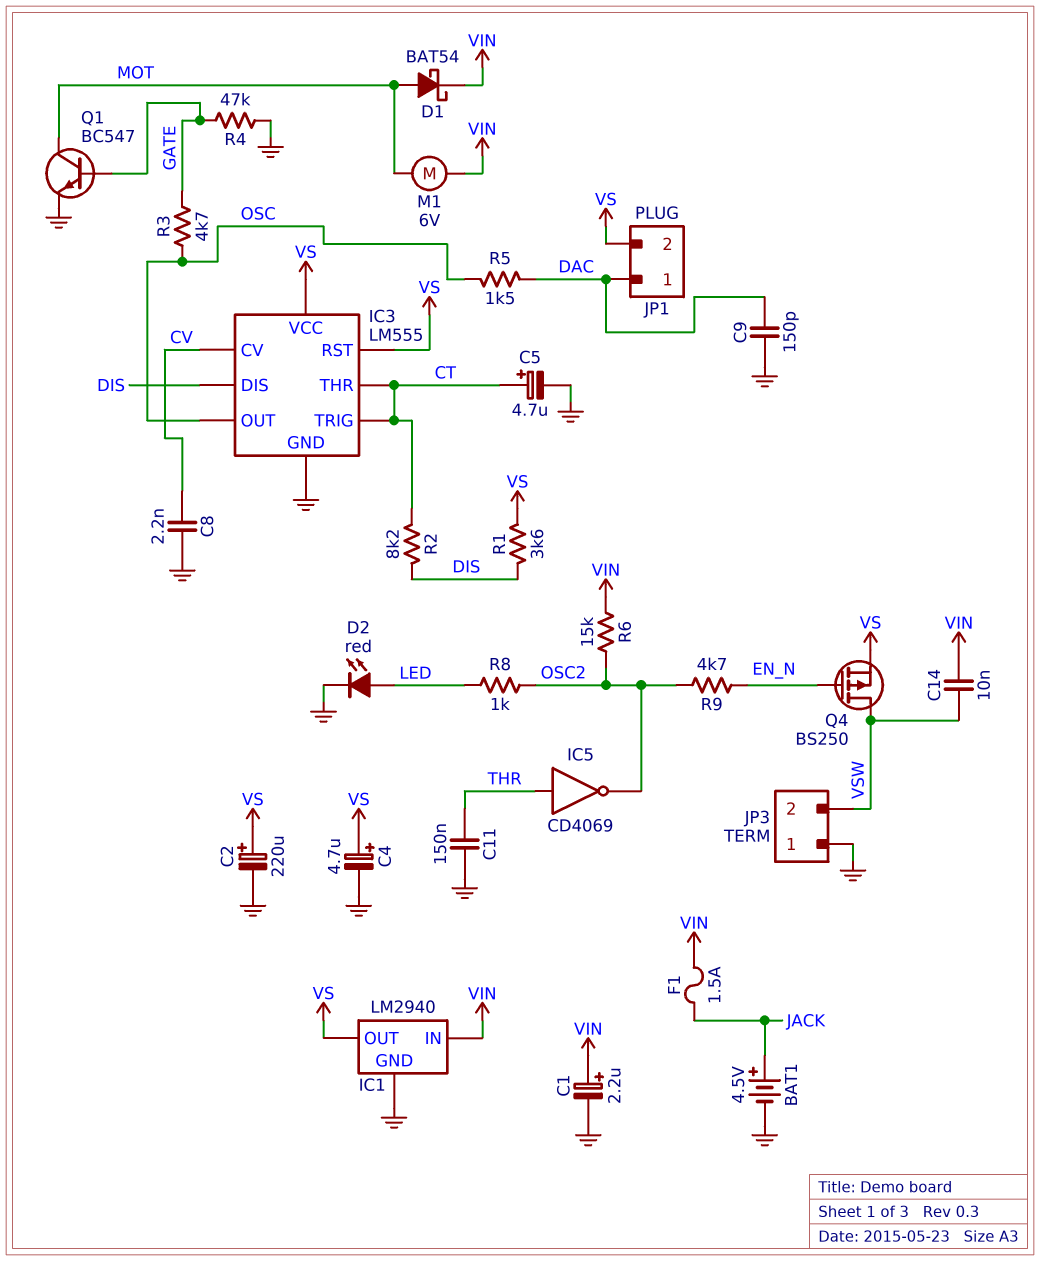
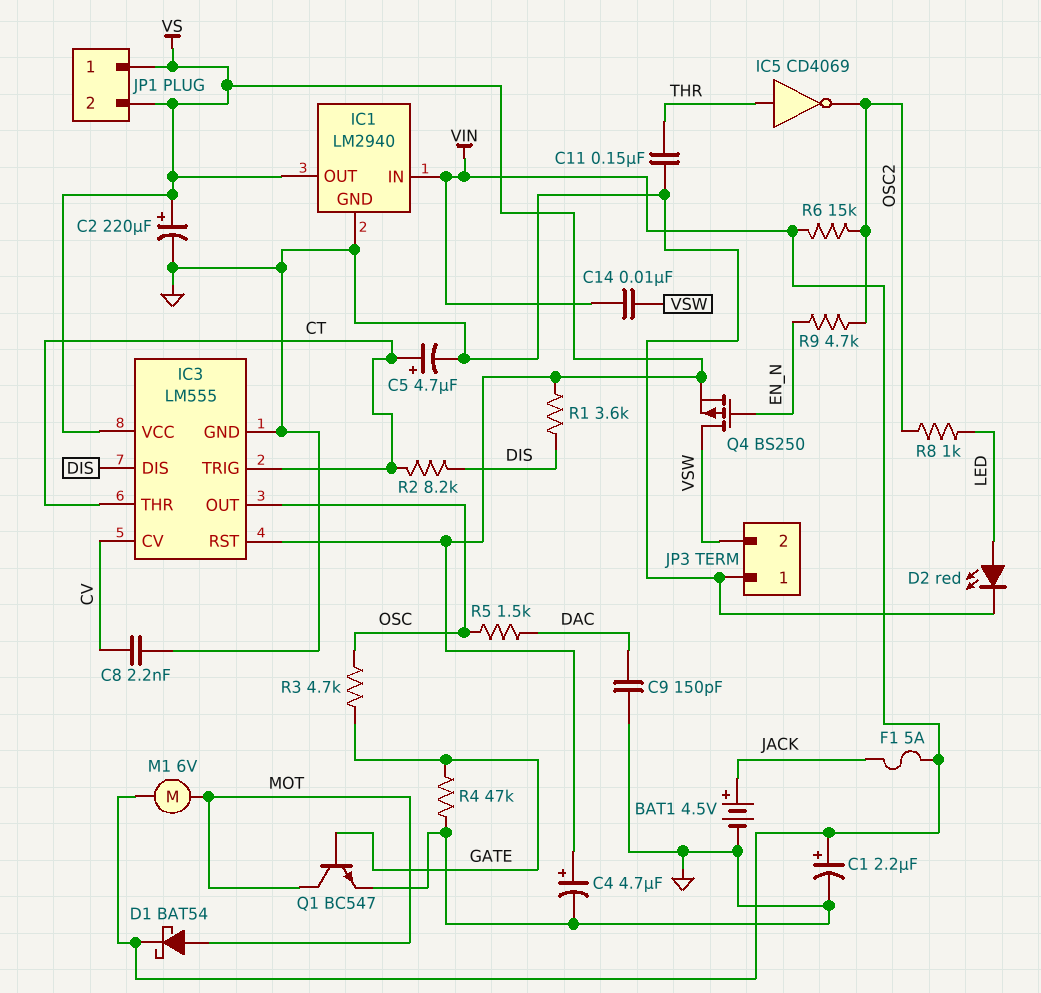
F1: 1.5A (JACK, VIN) -> 5A (JACK, VIN)
JP1 pin 1: DAC -> VS

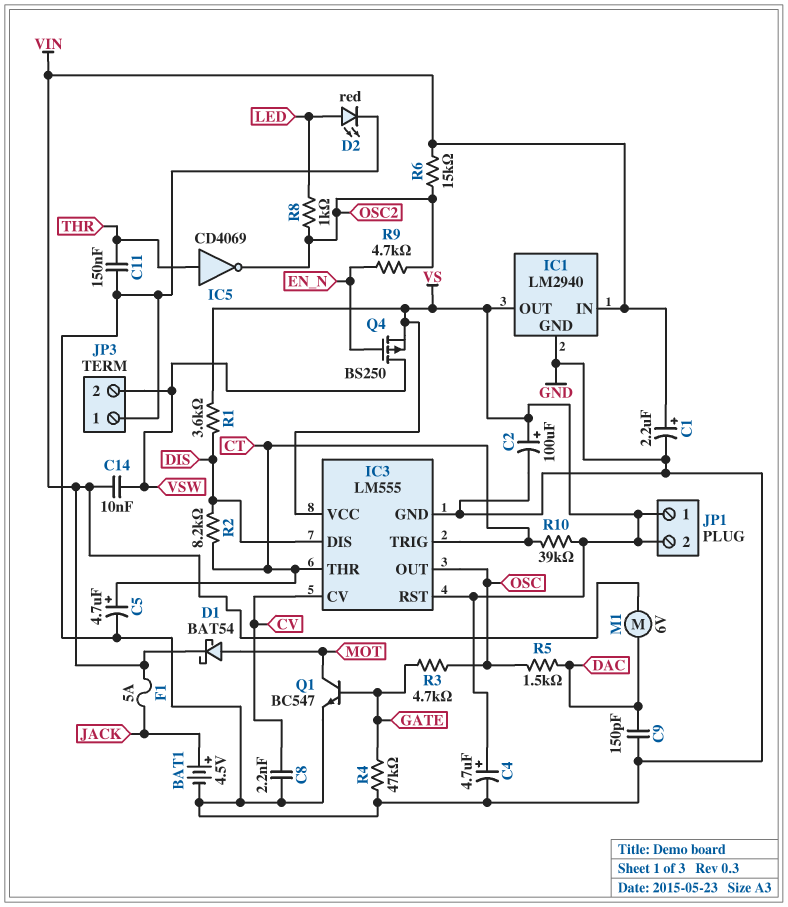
C2: 220uF (plus VS, minus GND) -> 100uF (plus VS, minus GND)
M1: motor 6V (MOT, VIN) -> motor 6V (DAC, VIN)
R10: none -> 39k (CT, VS)

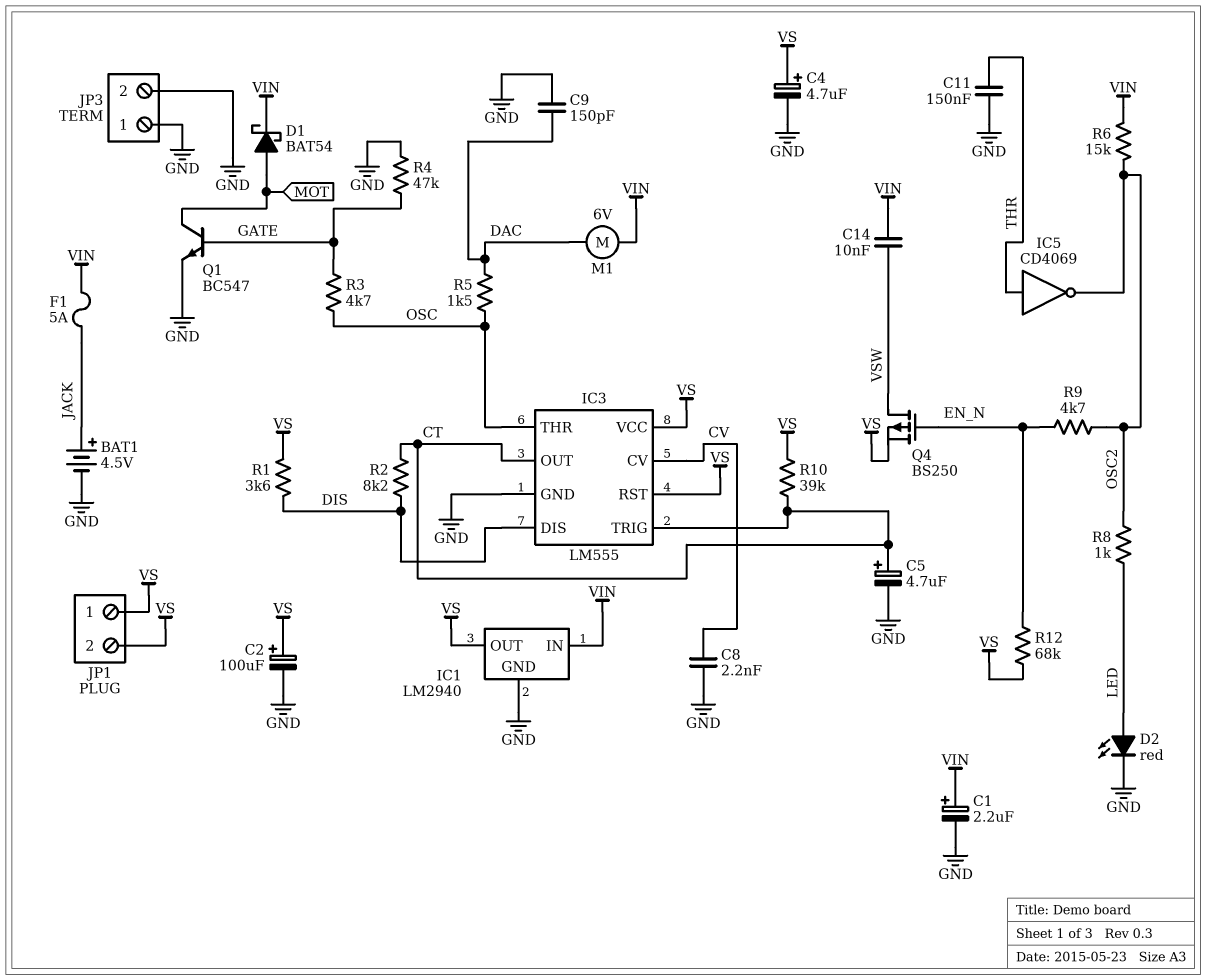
IC3 pin OUT: OSC -> CT
IC3 pin THR: CT -> OSC
JP3 pin 2: VSW -> GND
R12: none -> 68k (EN_N, VS)

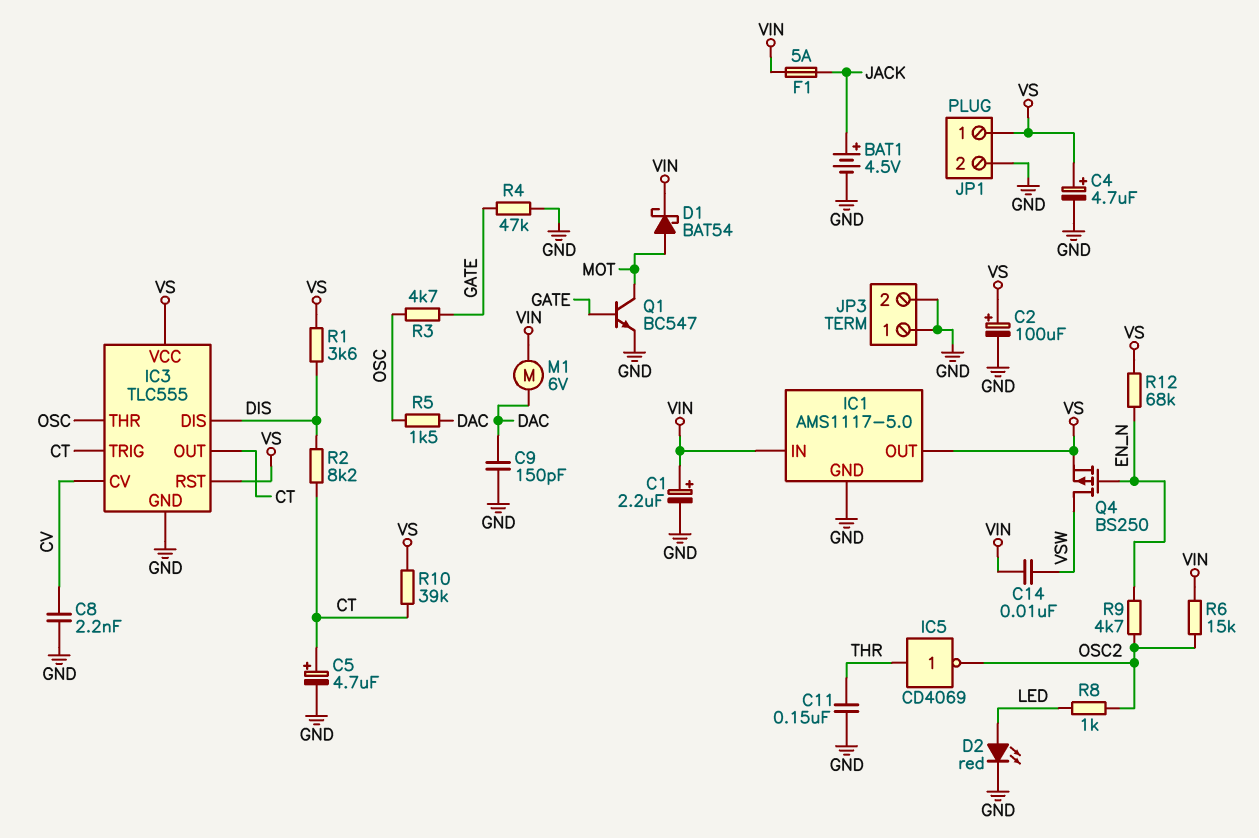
IC1: LM2940 -> AMS1117-5.0
IC3: LM555 -> TLC555
JP1 pin 2: VS -> GND

